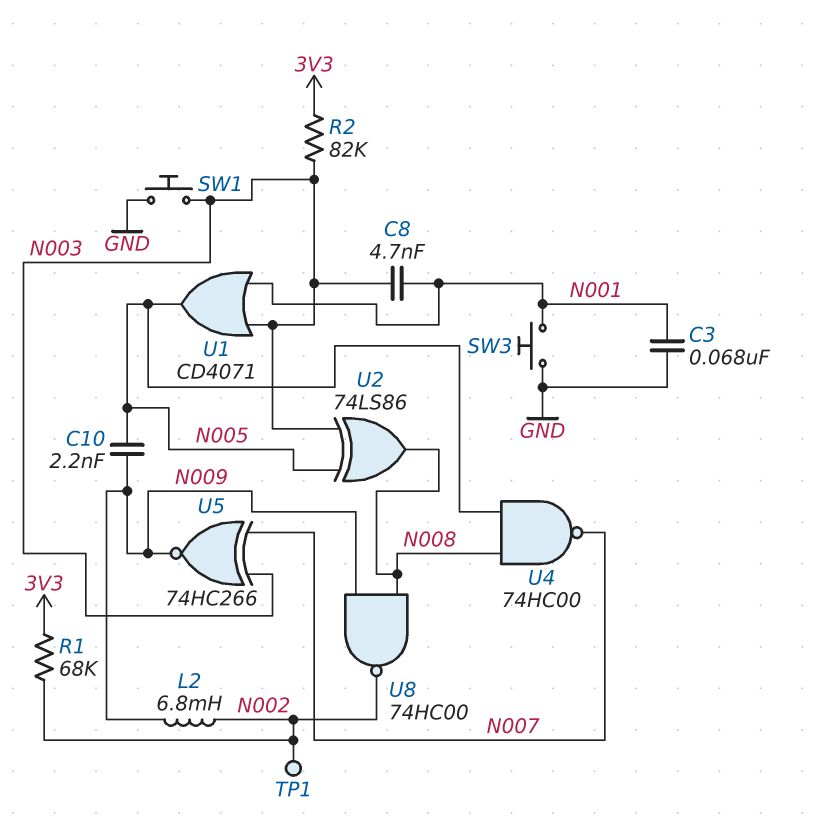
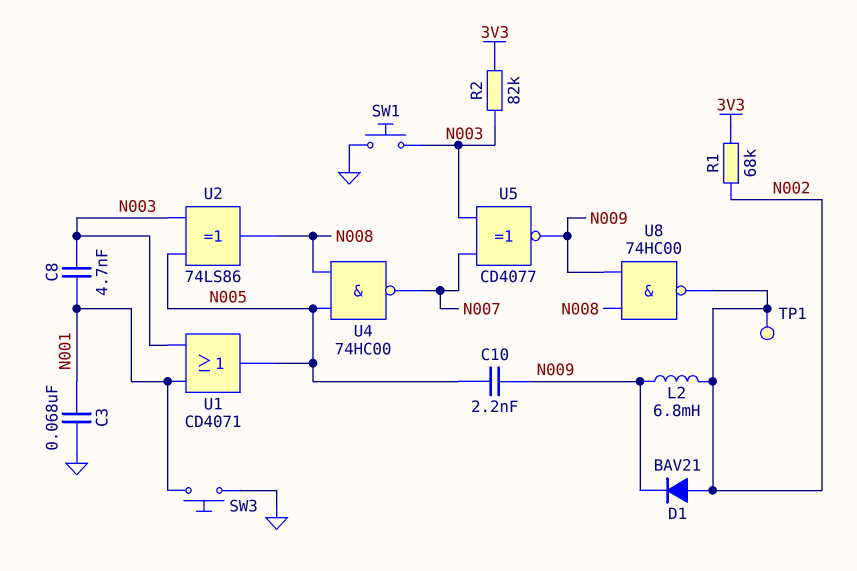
D1: none -> diode BAV21 (A N002, K N009)
U5: XNOR 74HC266 (in N003, in N007, out N009) -> XNOR CD4077 (in N003, in N007, out N009)

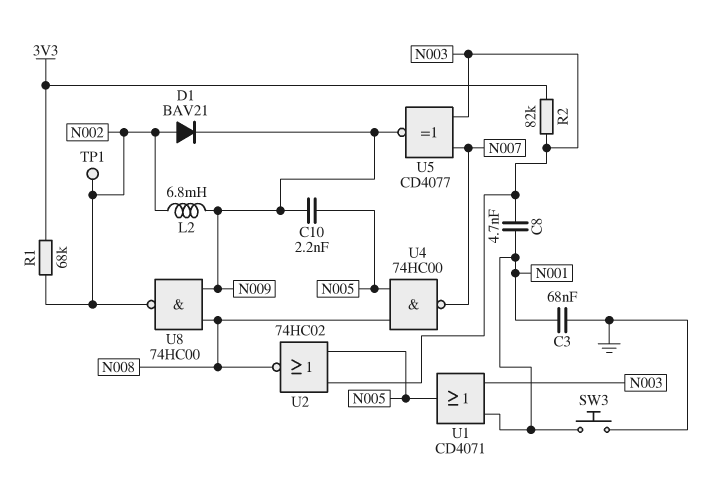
SW1: button (GND, N003) -> none
U2: XOR 74LS86 (in N003, in N005, out N008) -> NOR 74HC02 (in N003, in N005, out N008)

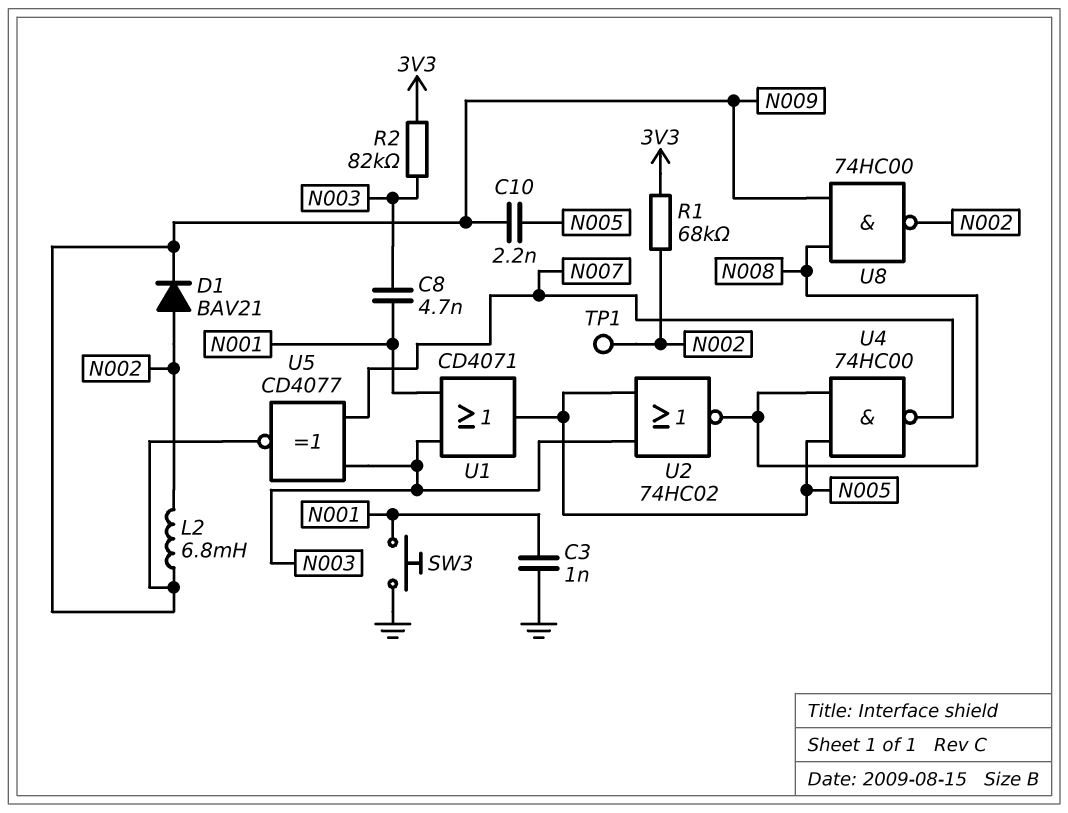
C3: 68nF (GND, N001) -> 1nF (GND, N001)

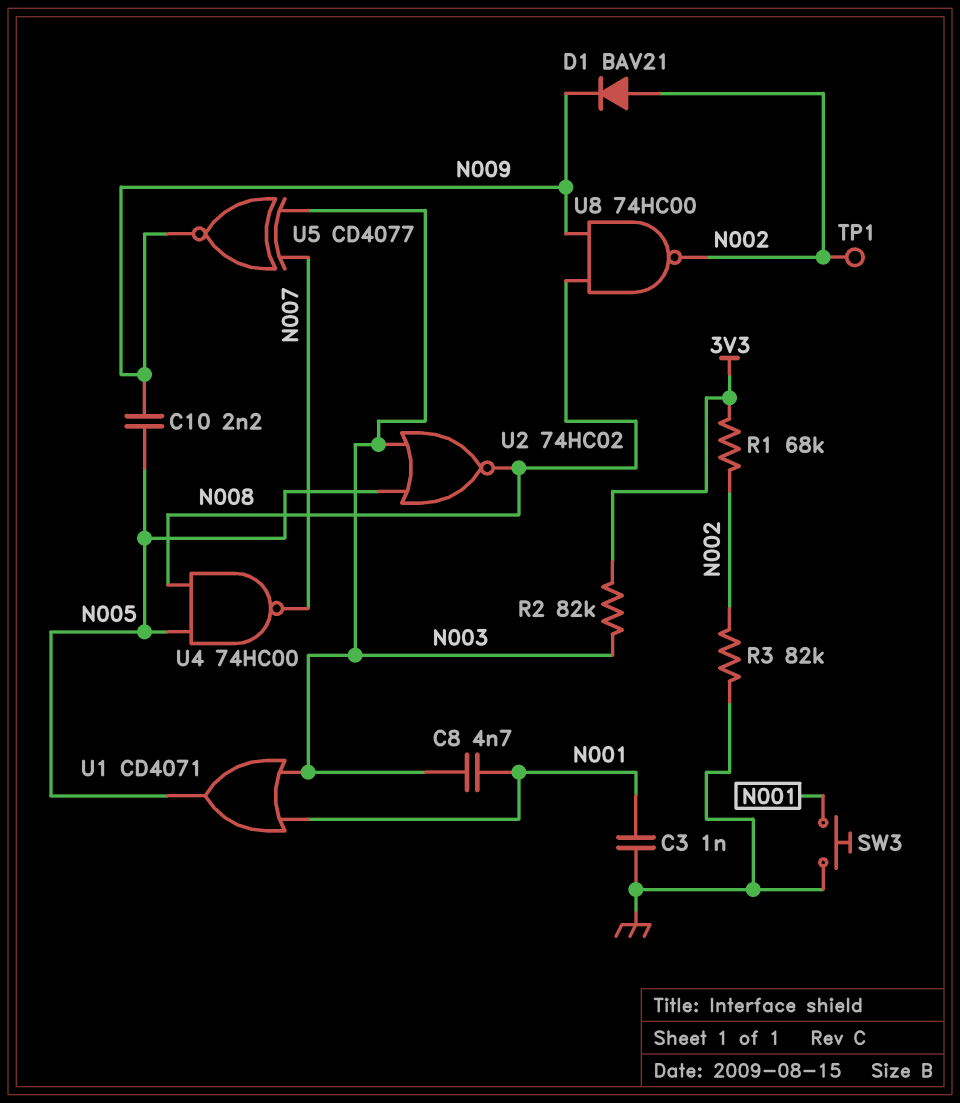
L2: 6.8mH (N002, N009) -> none
R3: none -> 82k (GND, N002)

